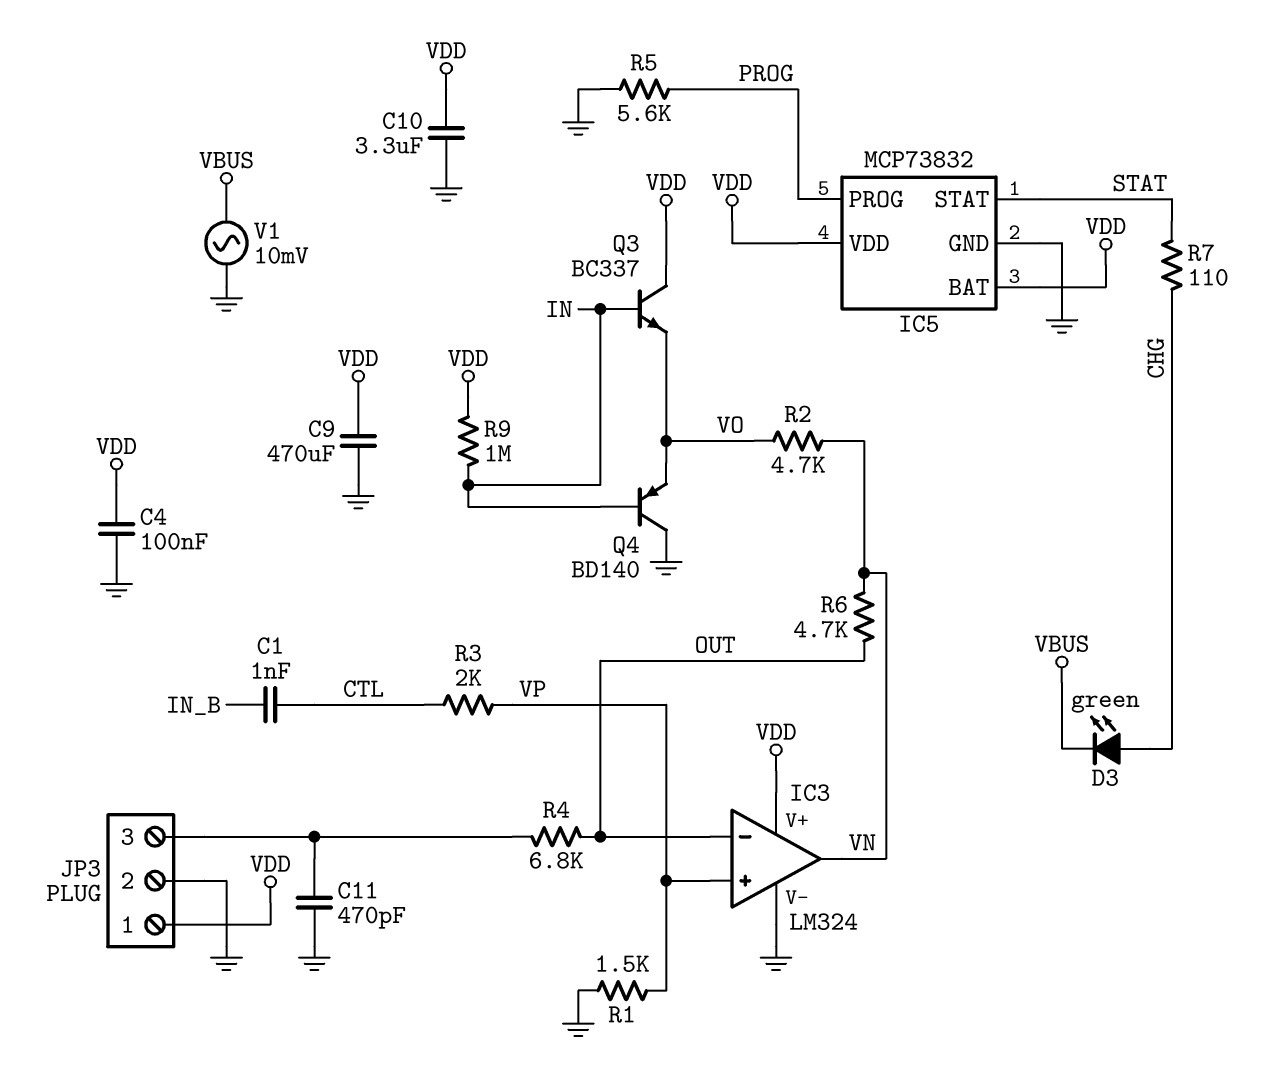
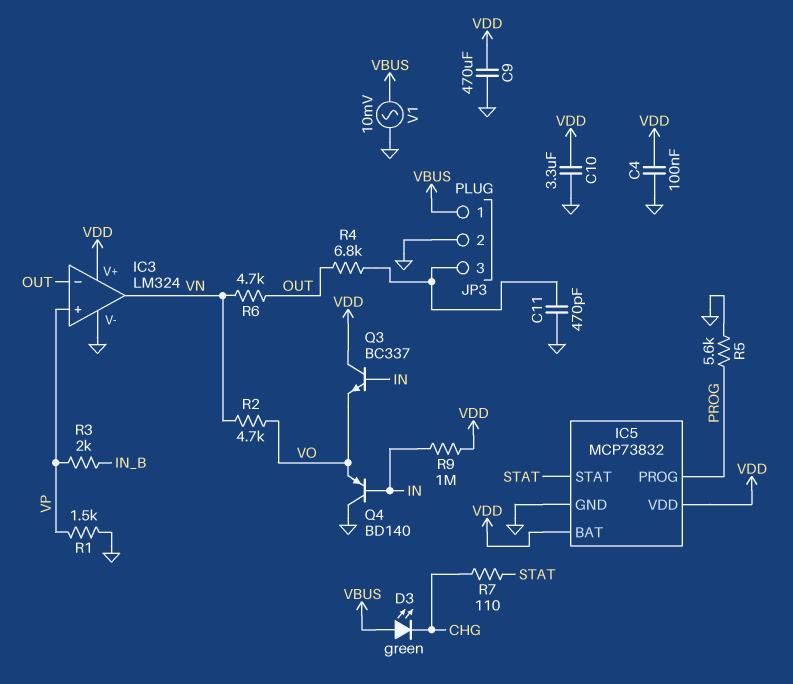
C1: 1nF (CTL, IN_B) -> none
D3: LED green (A CHG, K VBUS) -> LED green (A VBUS, K CHG)
JP3 pin 1: VDD -> VBUS
R3: 2k (CTL, VP) -> 2k (IN_B, VP)

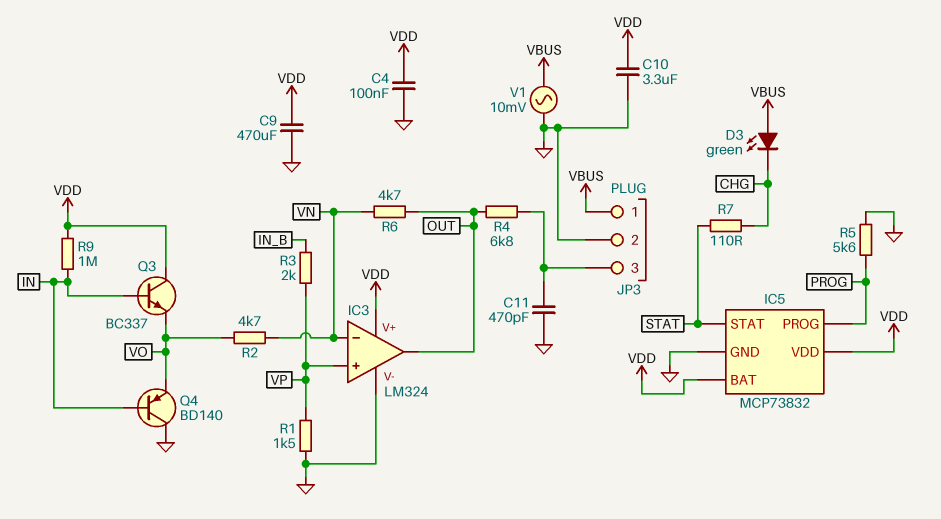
IC3 pin in-: OUT -> VN
IC3 pin out: VN -> OUT

